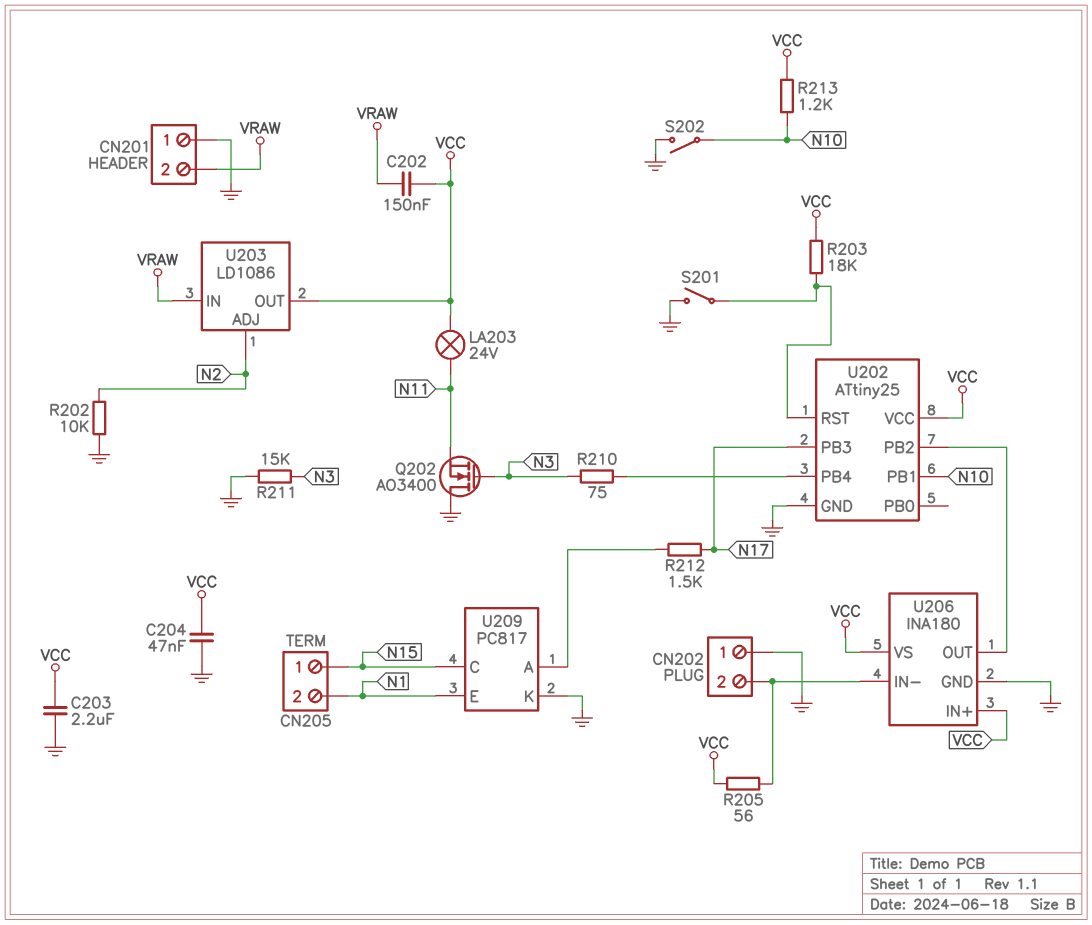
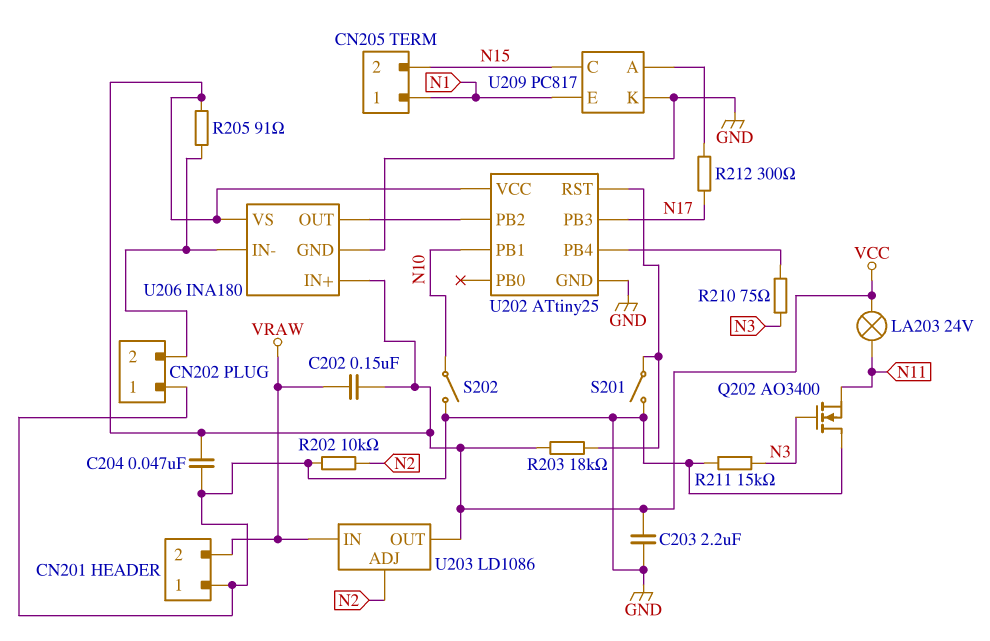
CN205 pin 1: N15 -> N1
CN205 pin 2: N1 -> N15
R205: 56 (CN202/2, VCC) -> 91 (CN202/2, VCC)
R212: 1.5k (N17, U209/A) -> 300 (N17, U209/A)
R213: 1.2k (N10, VCC) -> none

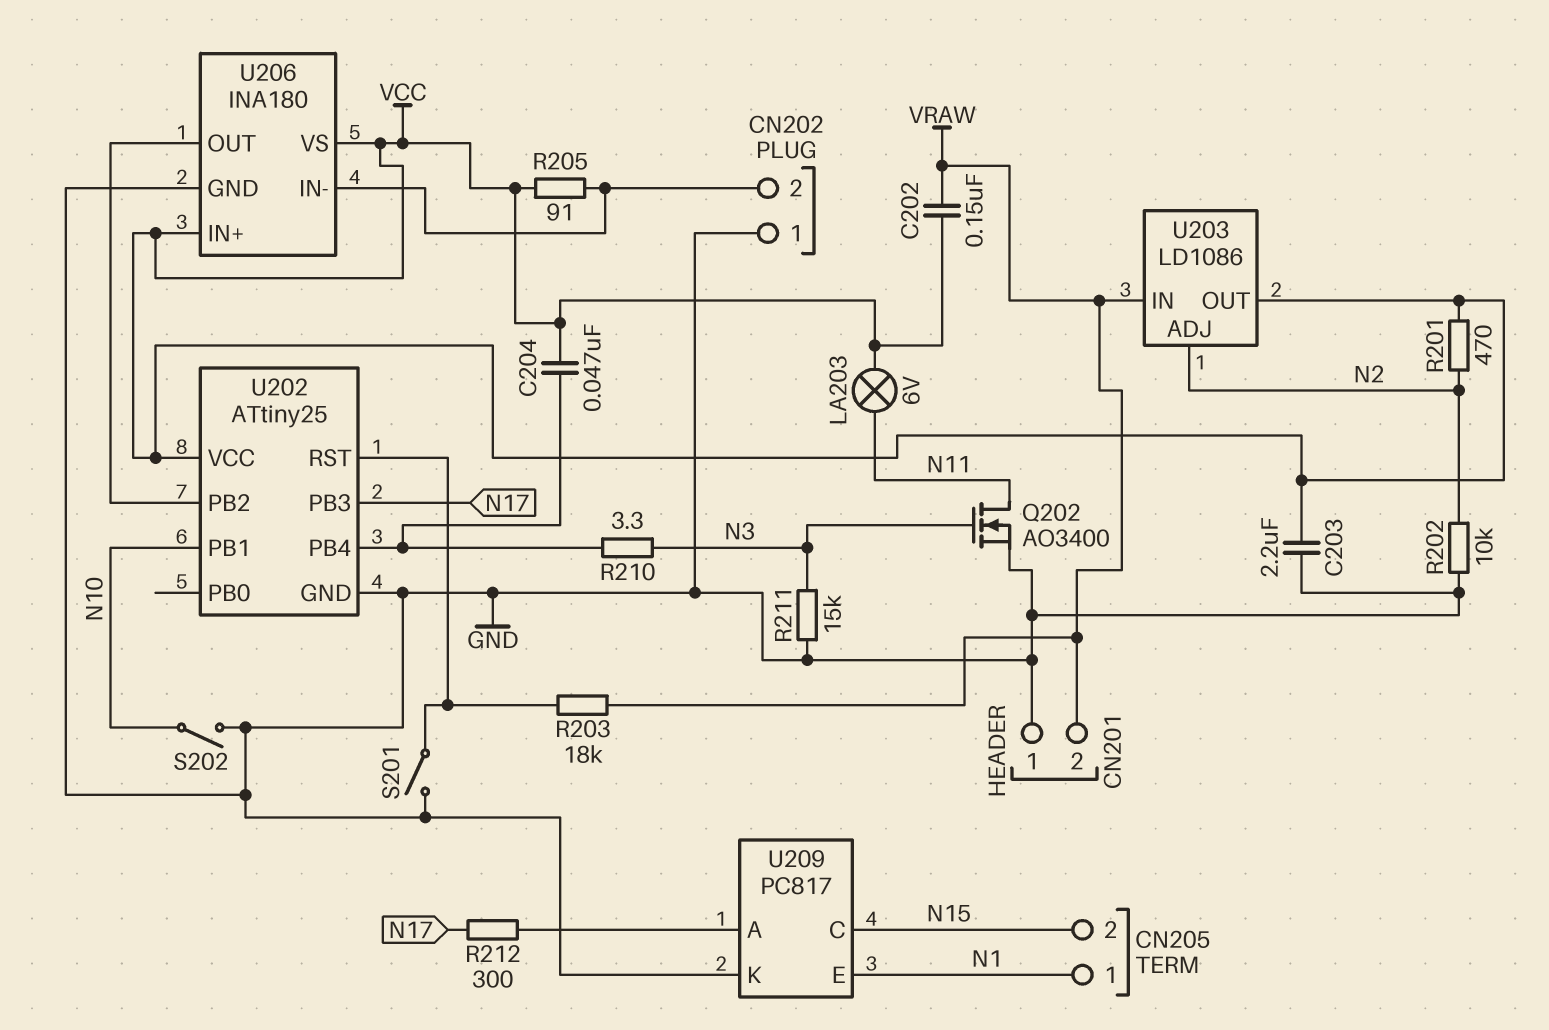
C204: 47nF (GND, VCC) -> 47nF (U202/PB4, VCC)
LA203: lamp 24V (N11, VCC) -> lamp 6V (N11, VCC)
Q202: NMOS AO3400 (G N3, D GND, S N11) -> NMOS AO3400 (G N3, D N11, S GND)
R201: none -> 470 (N2, VCC)
R203: 18k (U202/RST, VCC) -> 18k (U202/RST, VRAW)
R210: 75 (N3, U202/PB4) -> 3.3 (N3, U202/PB4)

